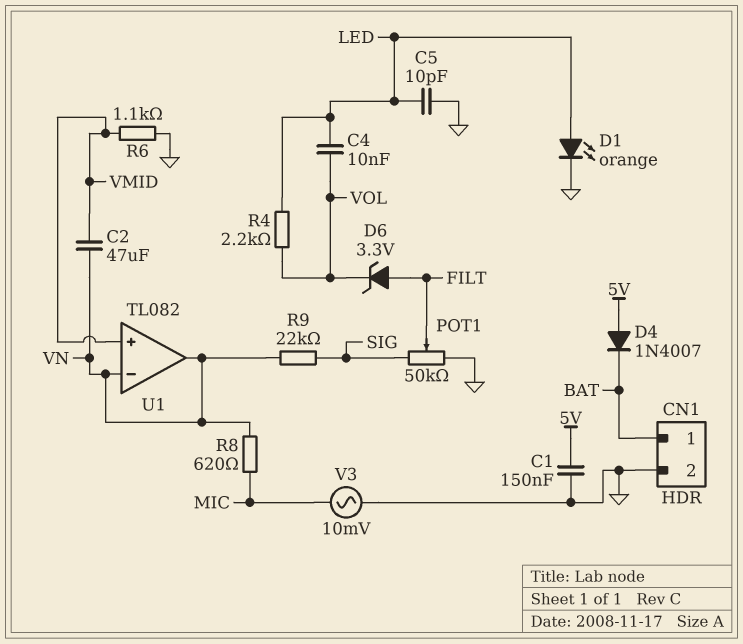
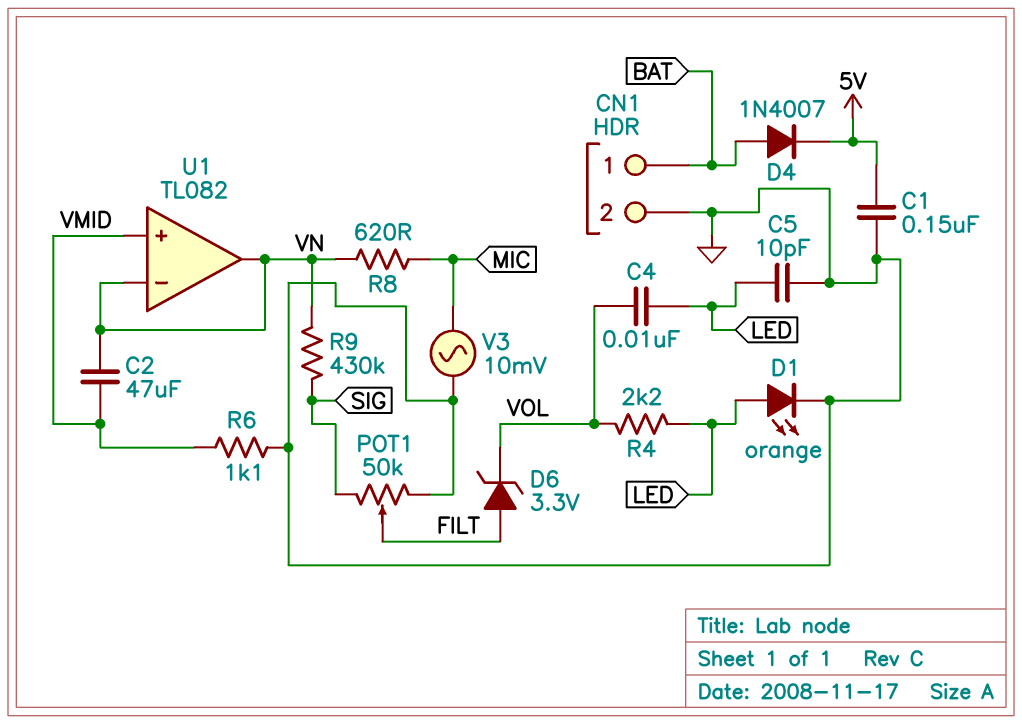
D4: diode 1N4007 (A 5V, K BAT) -> diode 1N4007 (A BAT, K 5V)
R9: 22k (SIG, VN) -> 430k (SIG, VN)

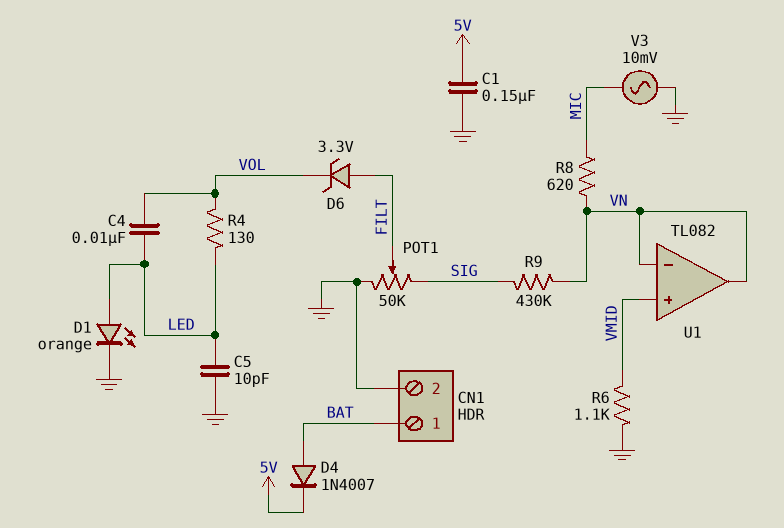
C2: 47uF (VMID, VN) -> none
R4: 2.2k (LED, VOL) -> 130 (LED, VOL)

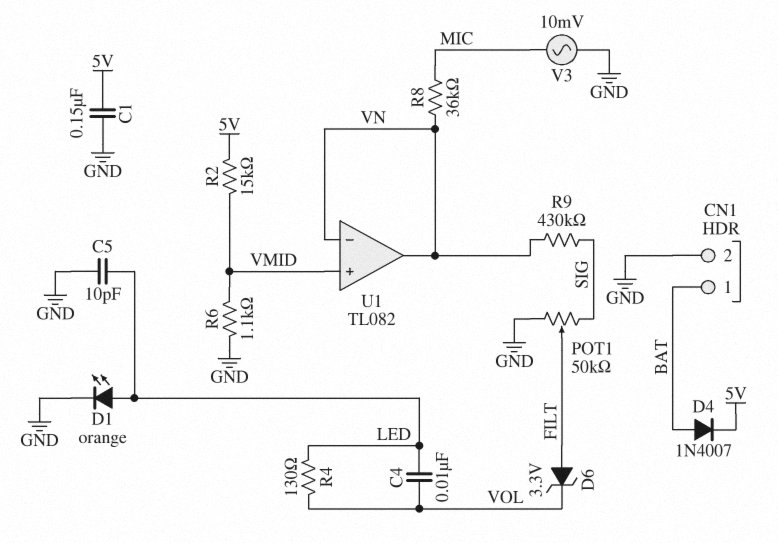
R2: none -> 15k (5V, VMID)
R8: 620 (MIC, VN) -> 36k (MIC, VN)

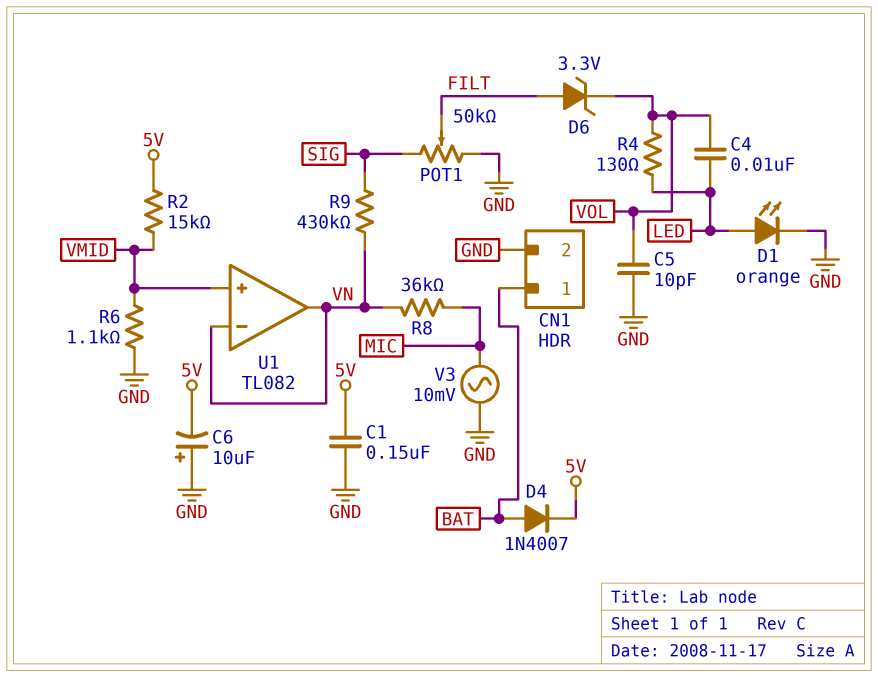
C5: 10pF (GND, LED) -> 10pF (GND, VOL)
C6: none -> 10uF (plus GND, minus 5V)

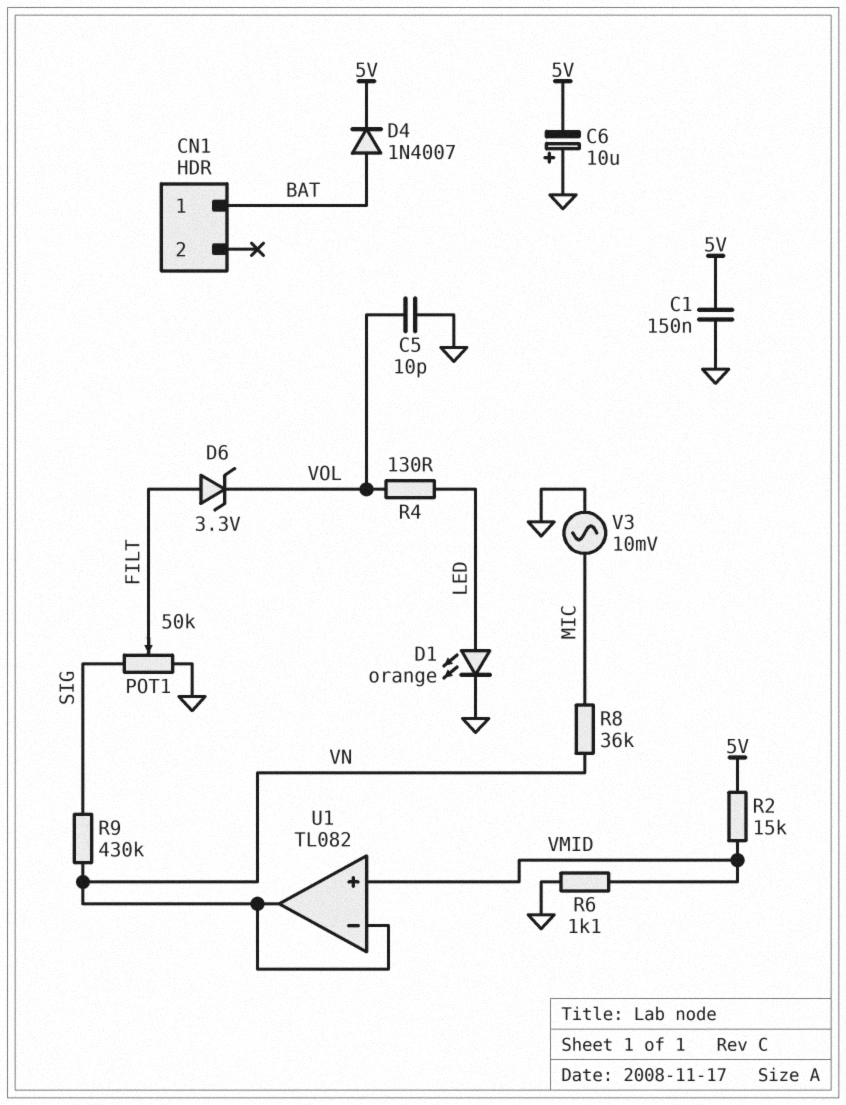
C4: 10nF (LED, VOL) -> none
CN1 pin 2: GND -> none

